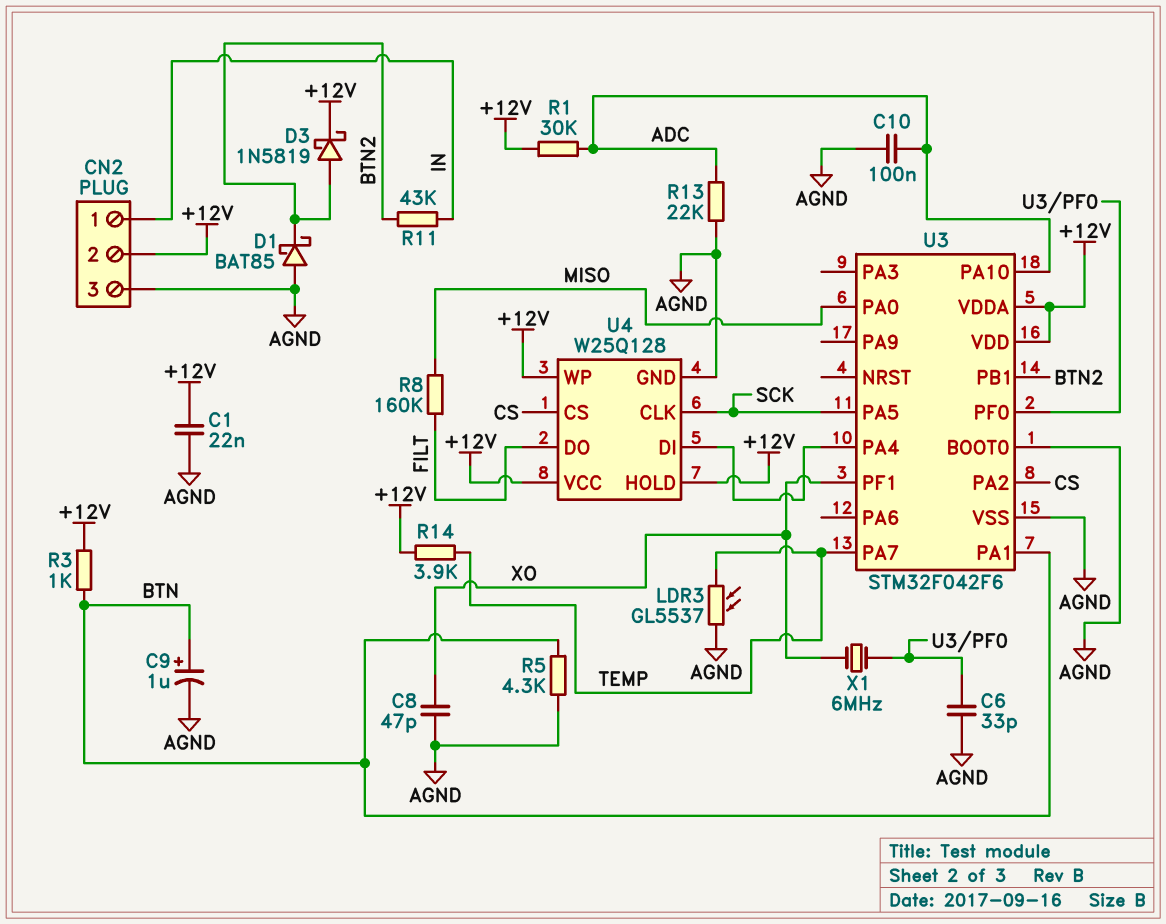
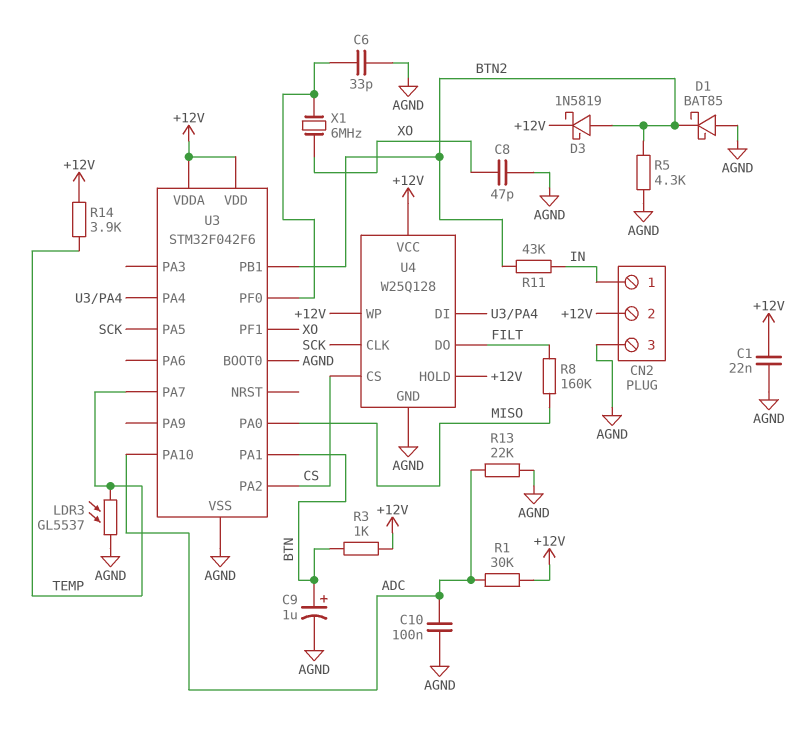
R5: 4.3k (AGND, BTN) -> 4.3k (AGND, BTN2)

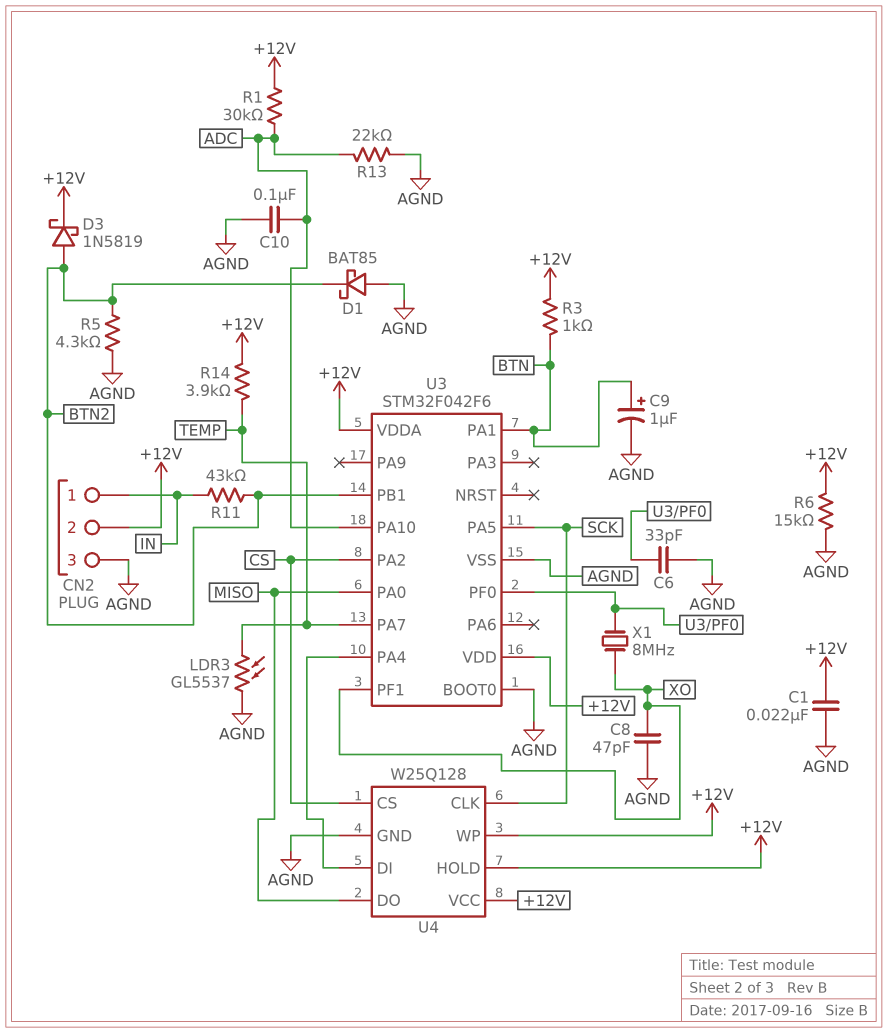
R6: none -> 15k (+12V, AGND)
R8: 160k (FILT, MISO) -> none
U4 pin DO: FILT -> MISO
X1: 6MHz (U3/PF0, XO) -> 8MHz (U3/PF0, XO)

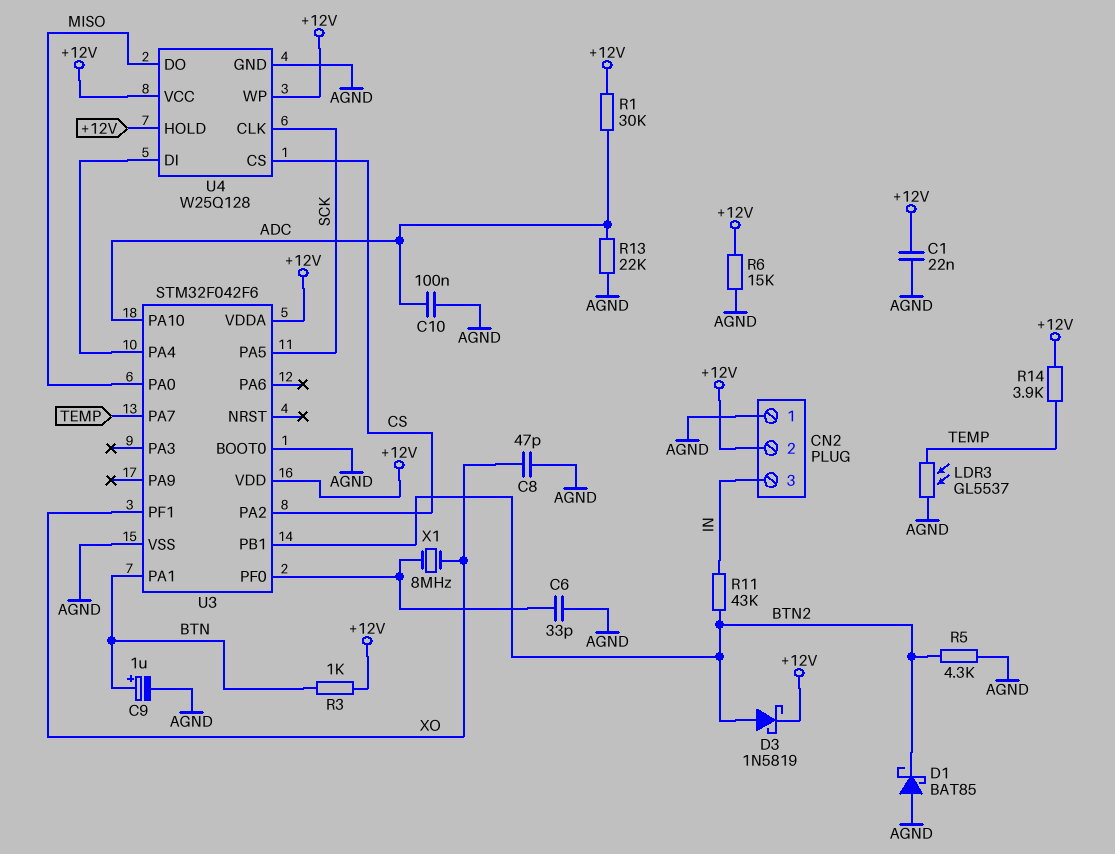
CN2 pin 1: IN -> AGND
CN2 pin 3: AGND -> IN

